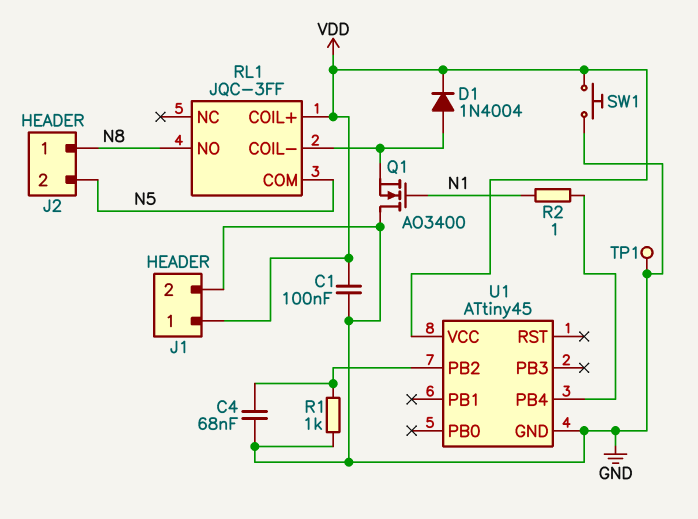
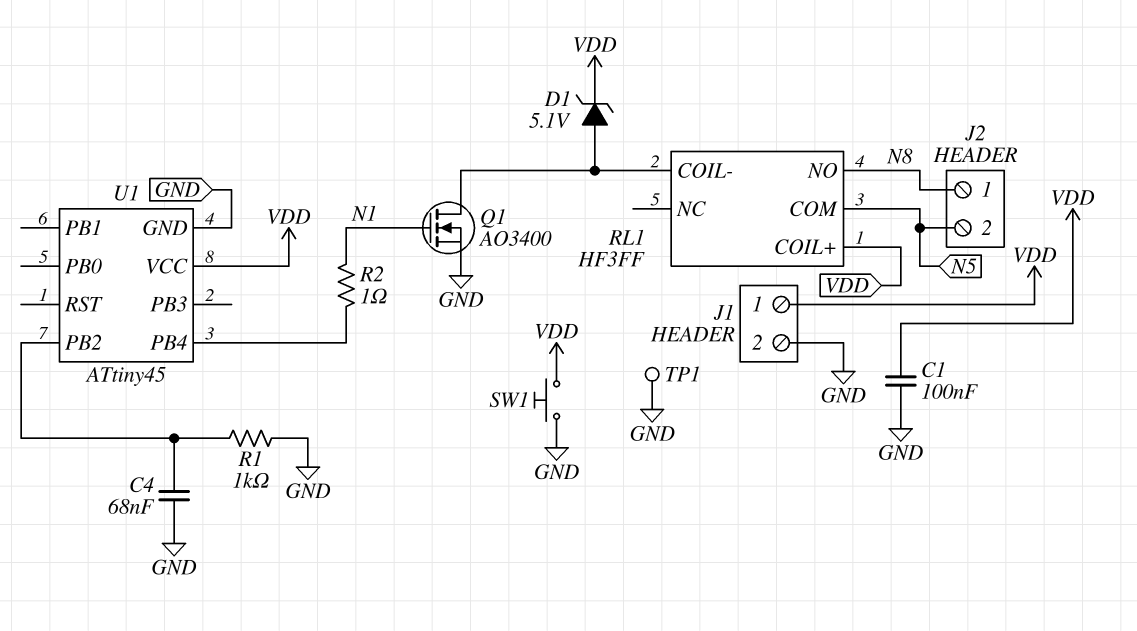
D1: diode 1N4004 (A RL1/COIL-, K VDD) -> zener 5.1V (A RL1/COIL-, K VDD)
Q1: NMOS AO3400 (G N1, D GND, S RL1/COIL-) -> NMOS AO3400 (G N1, D RL1/COIL-, S GND)
RL1: JQC-3FF -> HF3FF

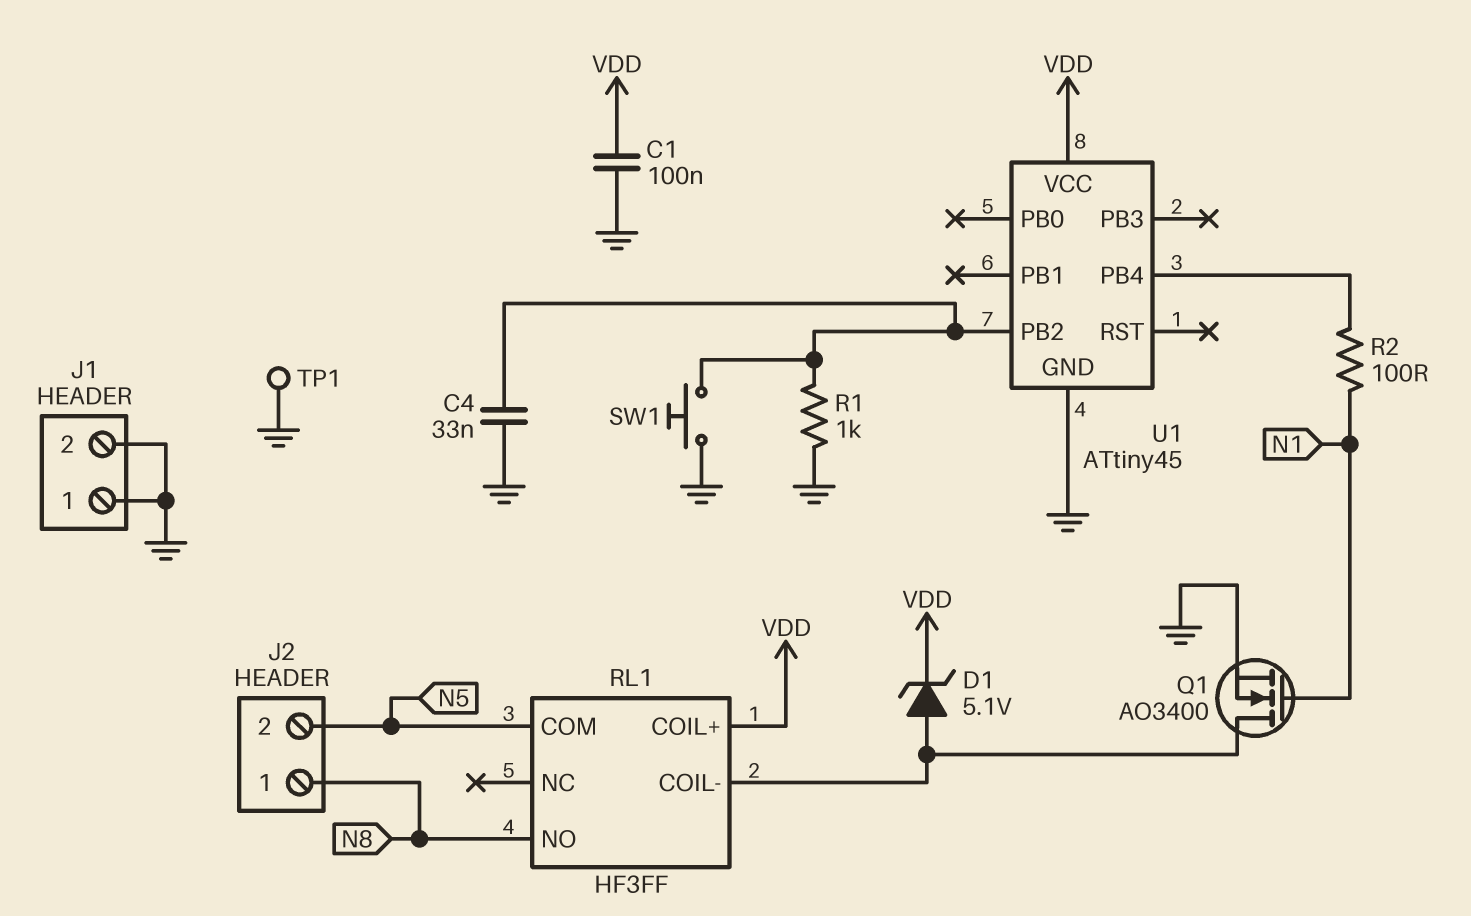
C4: 68nF (GND, U1/PB2) -> 33nF (GND, U1/PB2)
J1 pin 1: VDD -> GND
R2: 1 (N1, U1/PB4) -> 100 (N1, U1/PB4)
SW1: button (GND, VDD) -> button (GND, U1/PB2)

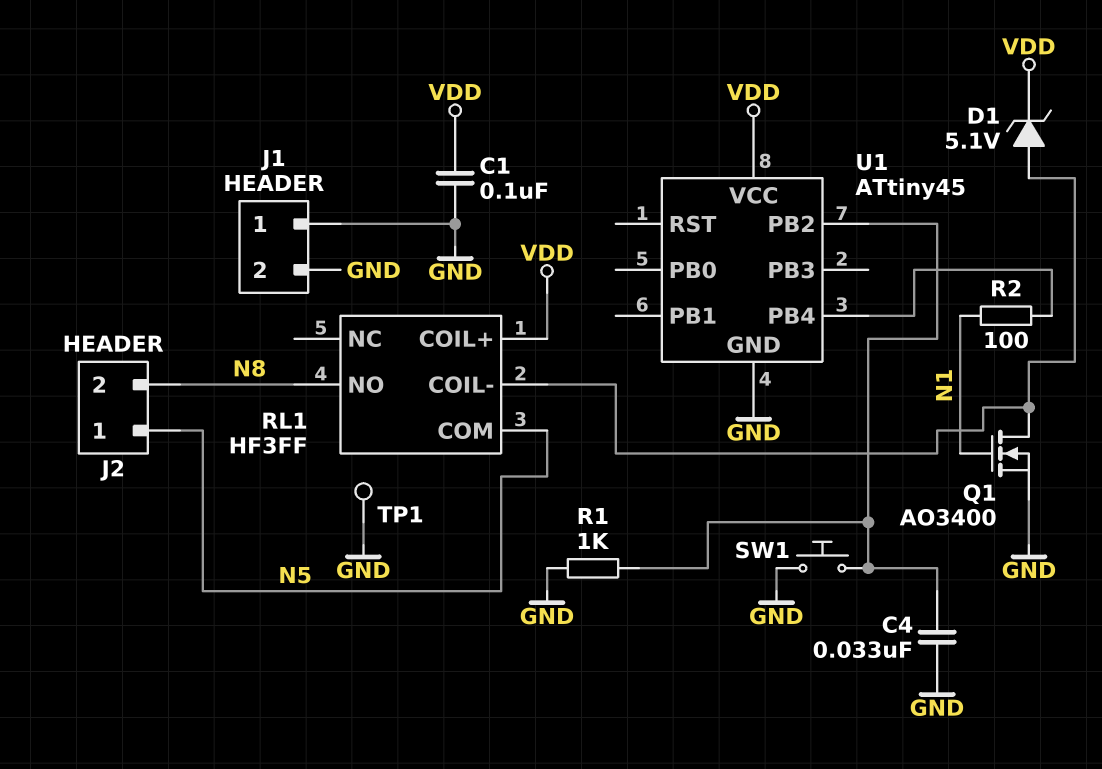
J2 pin 1: N8 -> N5
J2 pin 2: N5 -> N8

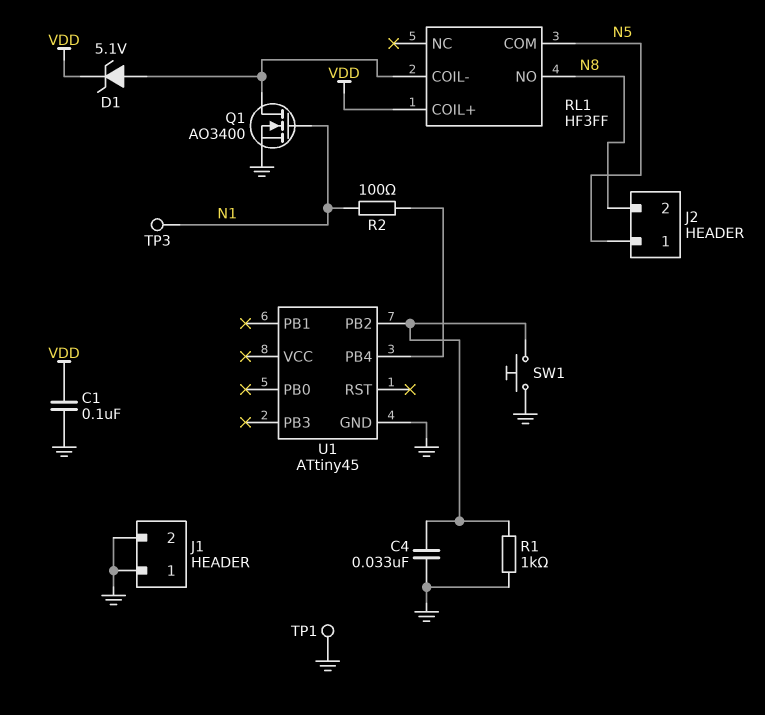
TP3: none -> test point (N1)
U1 pin VCC: VDD -> none

